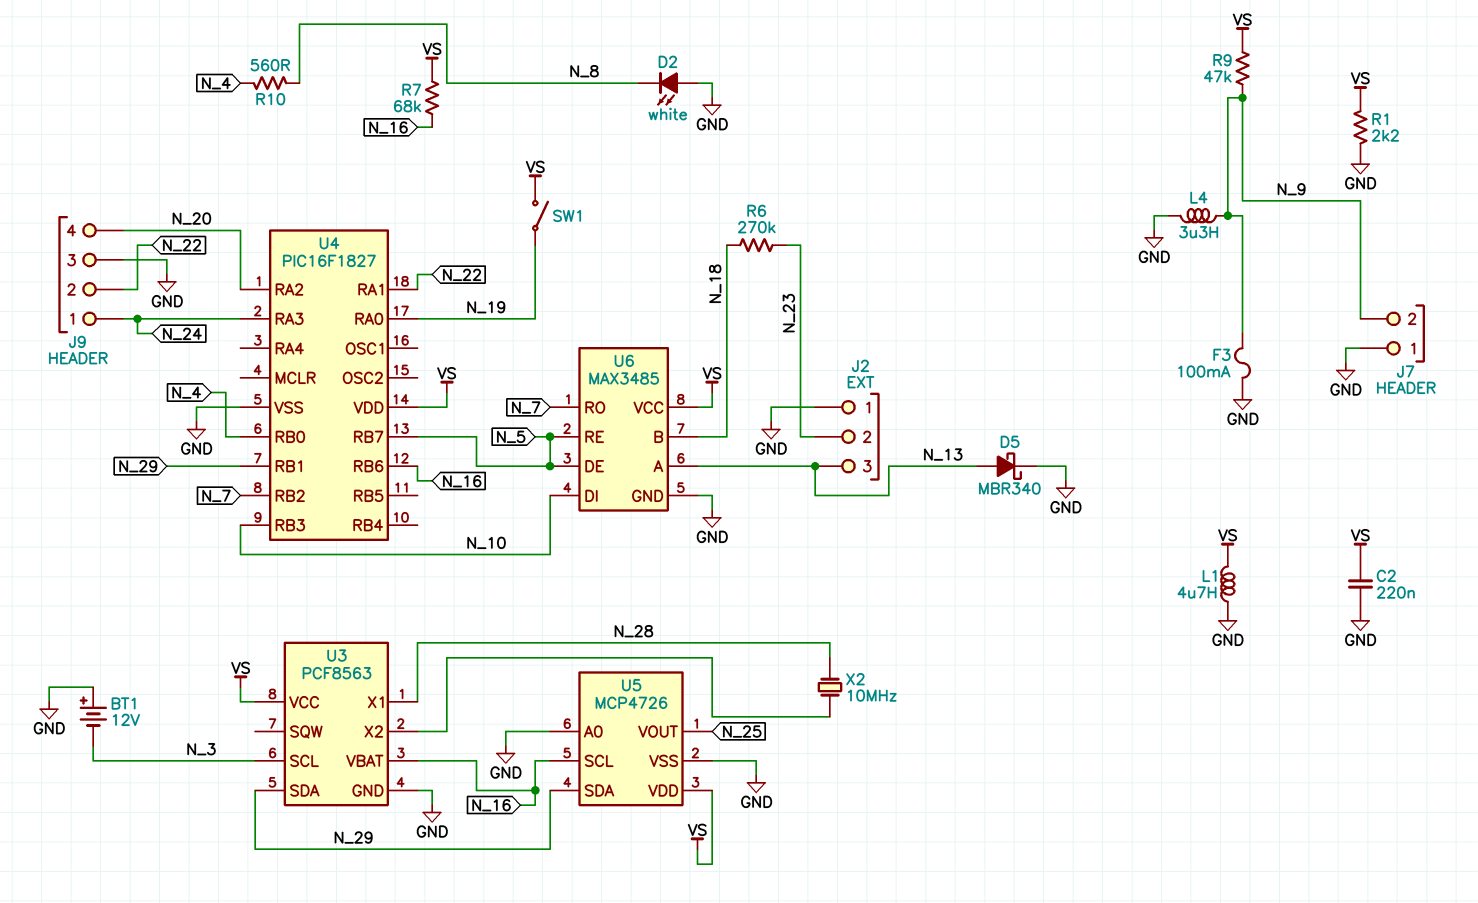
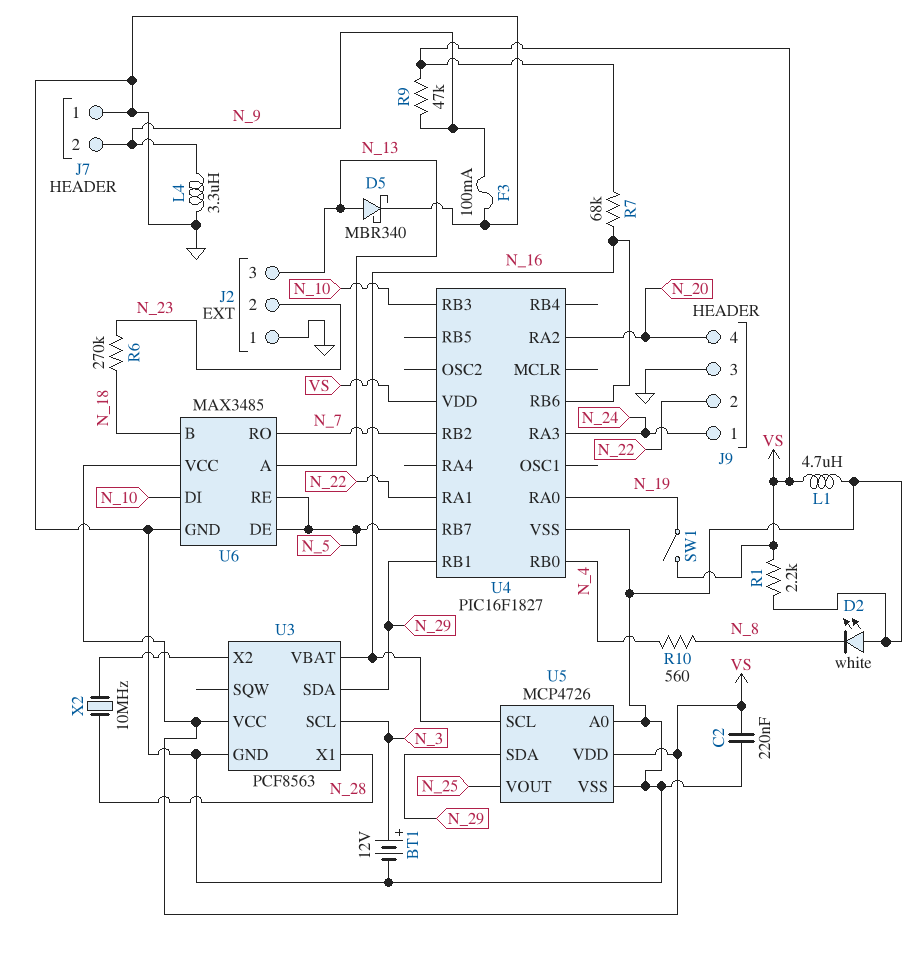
BT1: 12V (plus GND, minus N_3) -> 12V (plus N_3, minus GND)

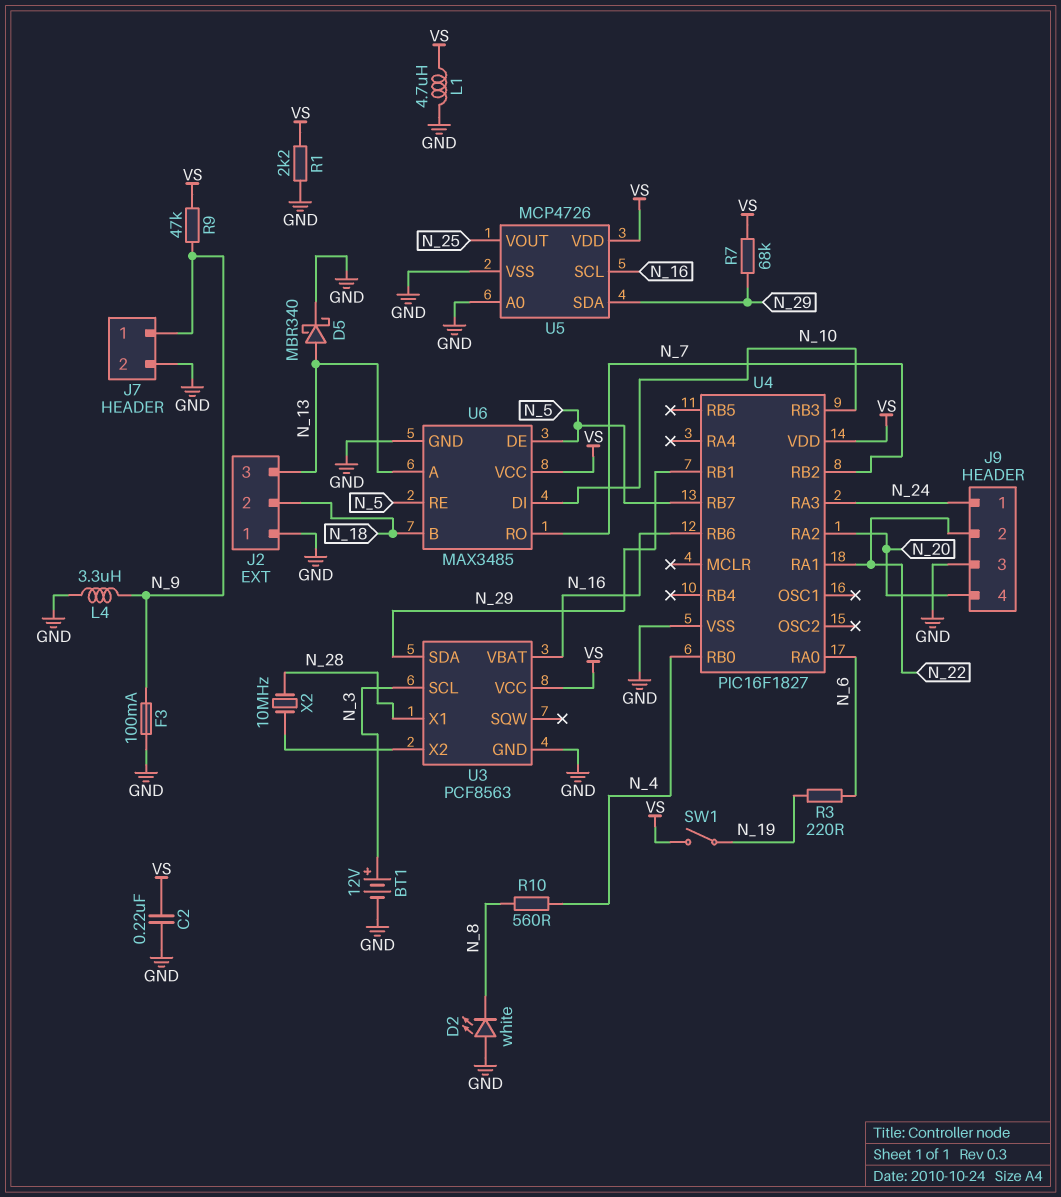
J2 pin 2: N_23 -> N_18
J7 pin 1: GND -> N_9
J7 pin 2: N_9 -> GND
R3: none -> 220 (N_6, N_19)
R6: 270k (N_18, N_23) -> none
R7: 68k (N_16, VS) -> 68k (N_29, VS)
U4 pin RA0: N_19 -> N_6

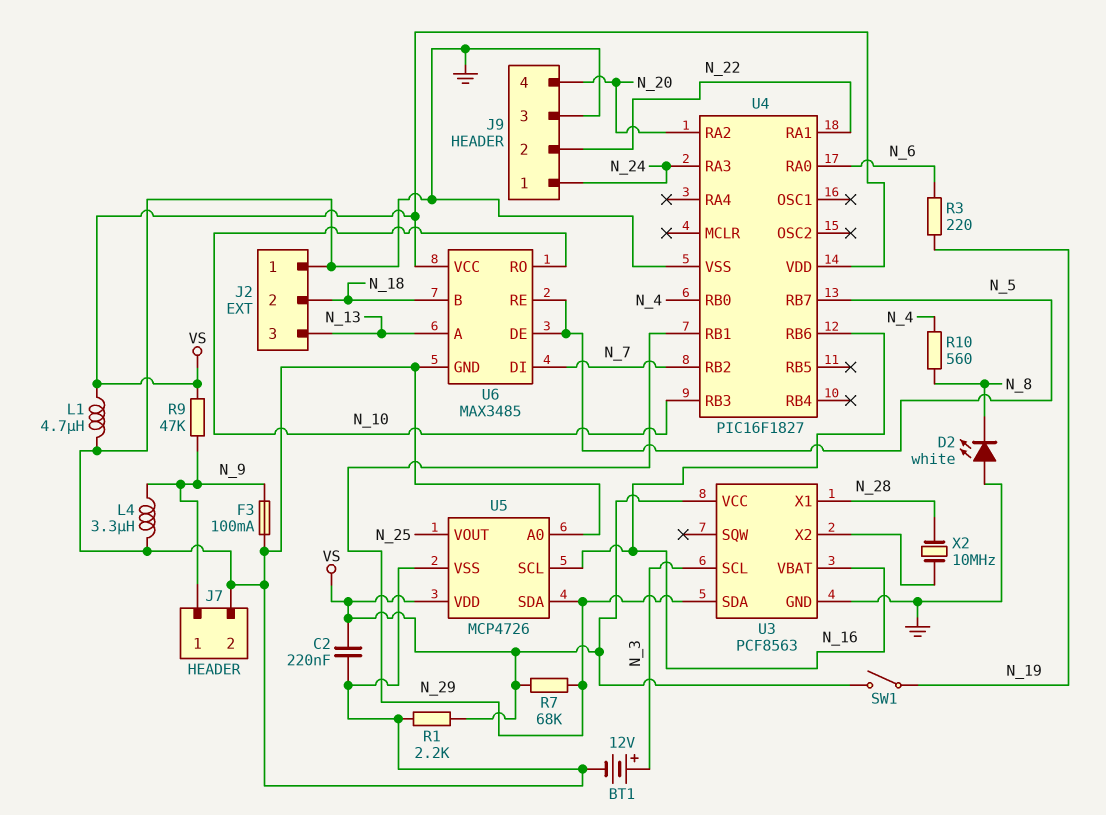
D5: schottky MBR340 (A N_13, K GND) -> none
U6 pin DI: N_10 -> N_7
U6 pin RO: N_7 -> N_10

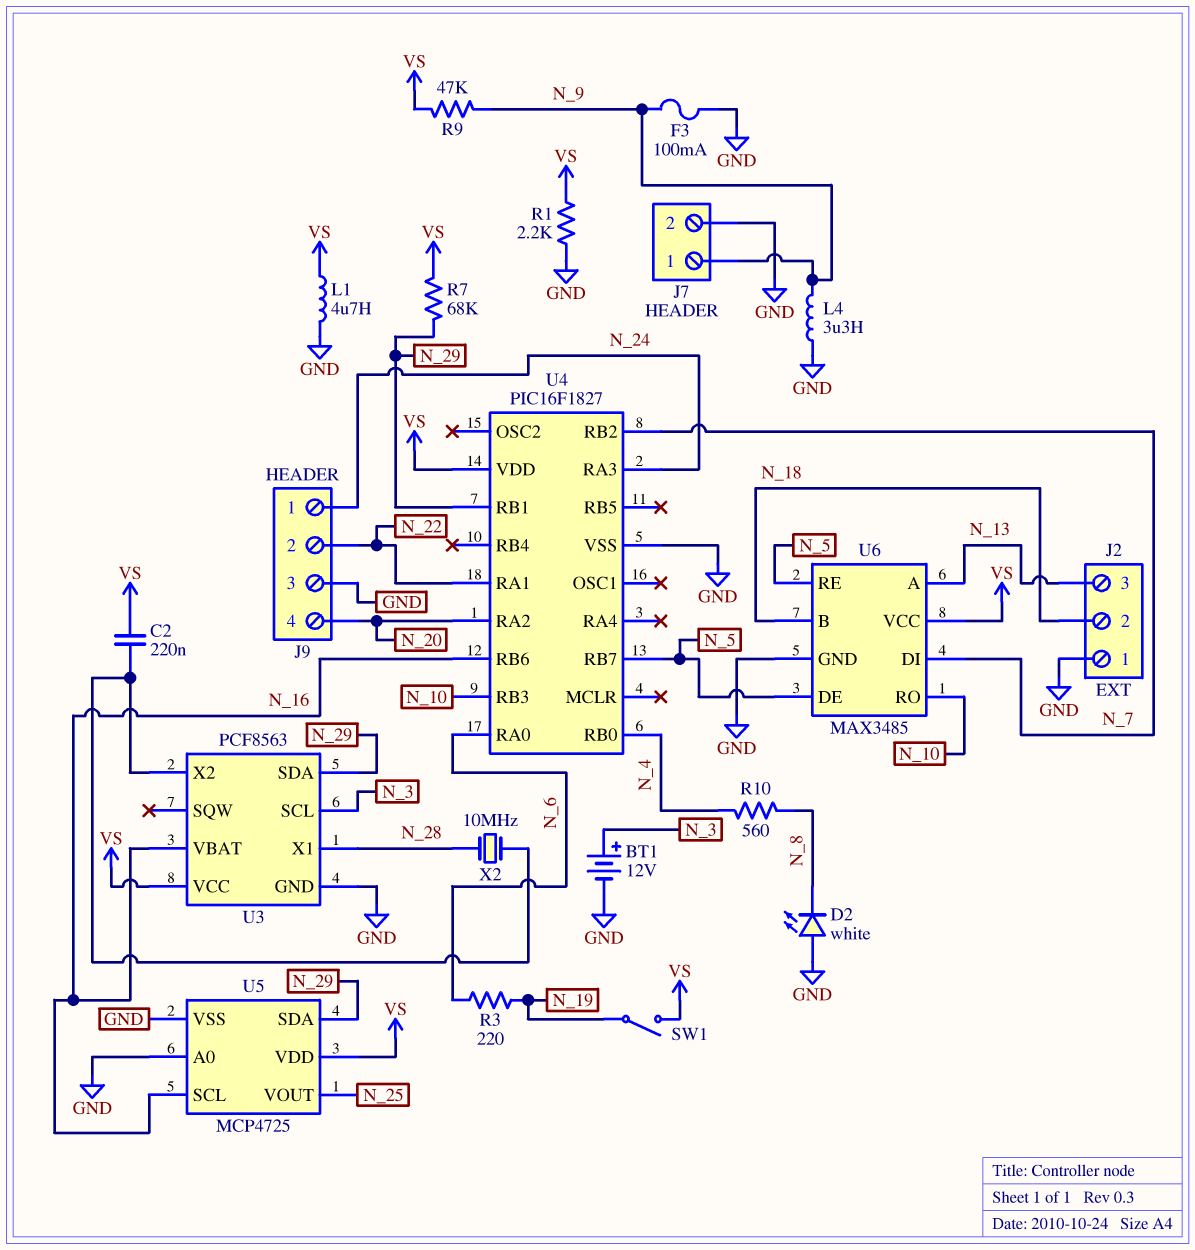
C2: 220nF (GND, VS) -> 220nF (U3/X2, VS)
U5: MCP4726 -> MCP4725

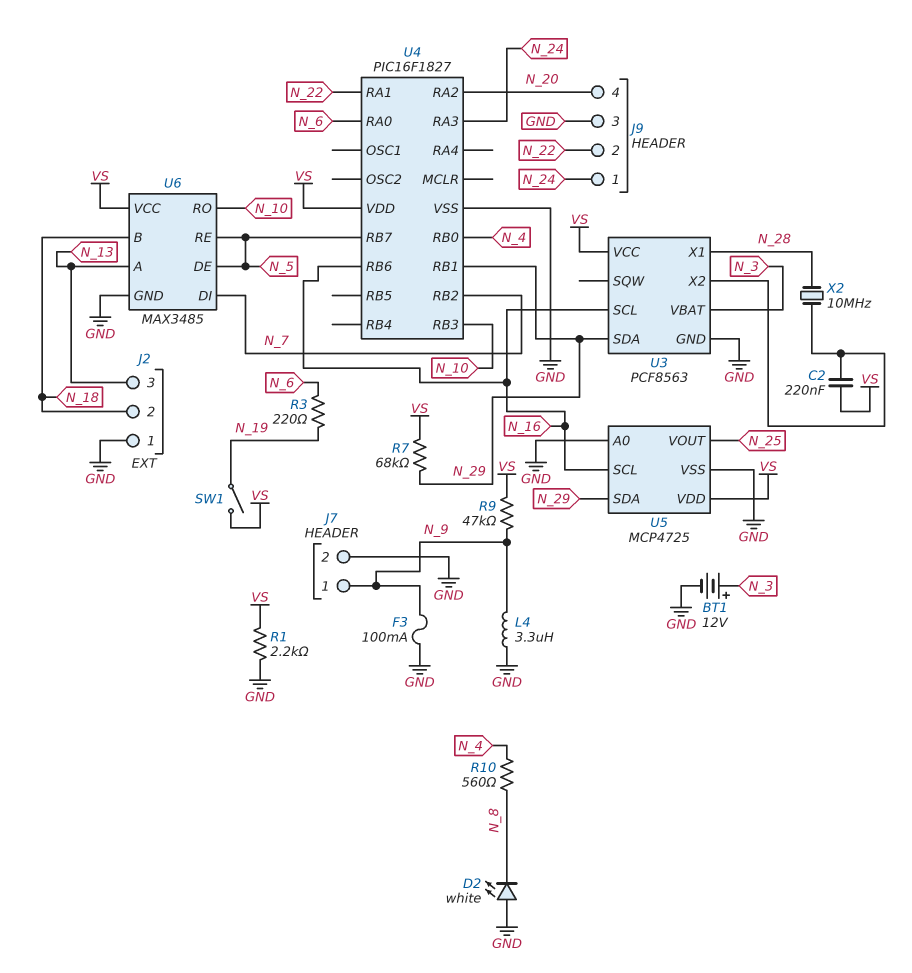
L1: 4.7uH (GND, VS) -> none
U3 pin SCL: N_3 -> N_16
U3 pin VBAT: N_16 -> N_3

